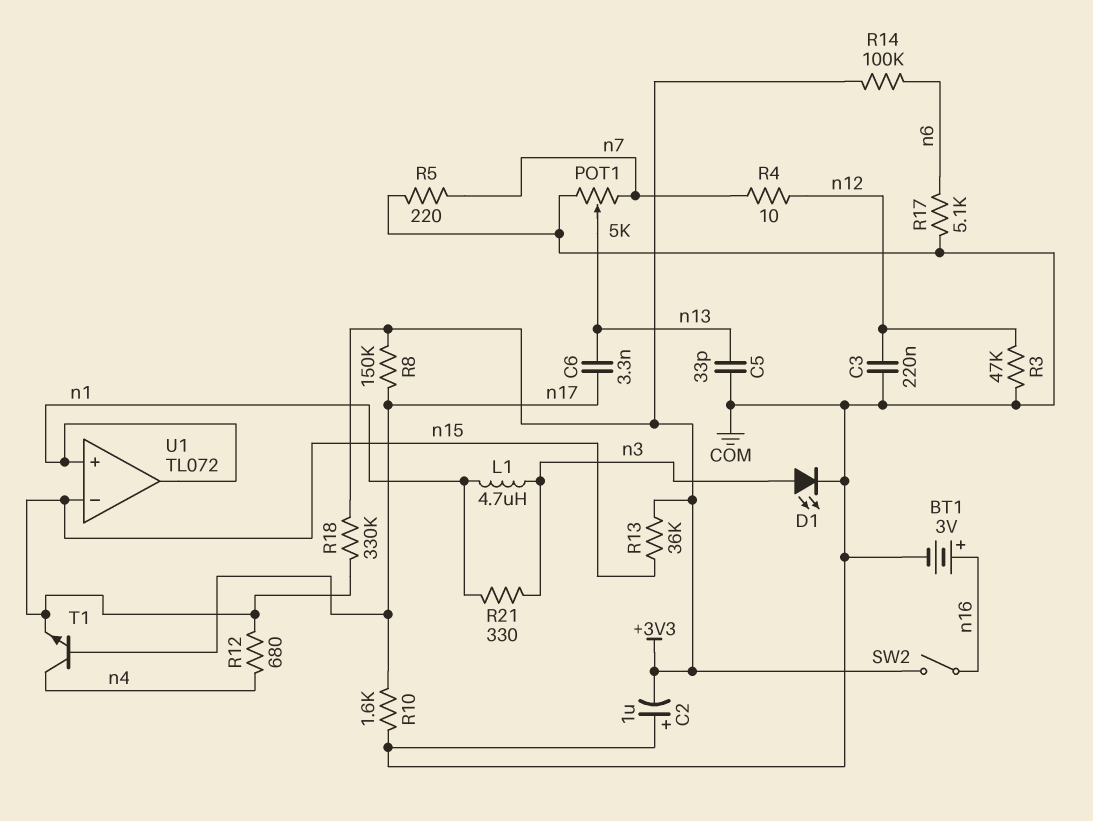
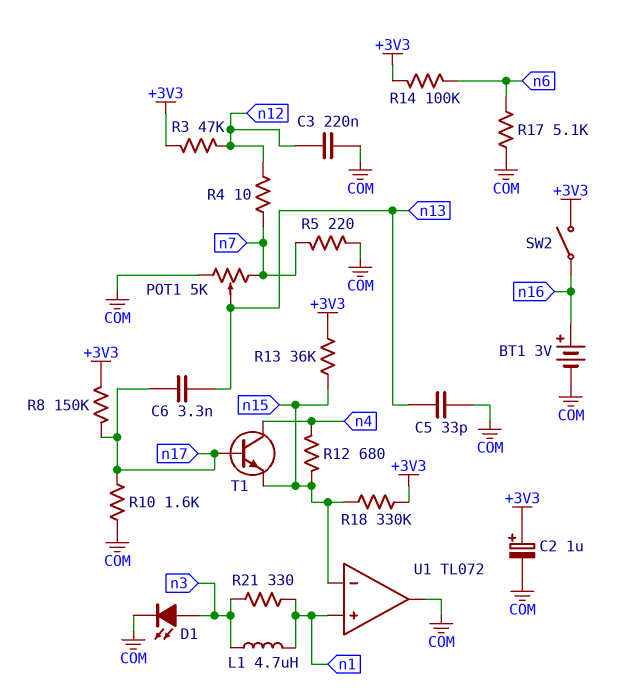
C2: 1uF (plus COM, minus +3V3) -> 1uF (plus +3V3, minus COM)
R3: 47k (COM, n12) -> 47k (+3V3, n12)
U1 pin out: n1 -> COM

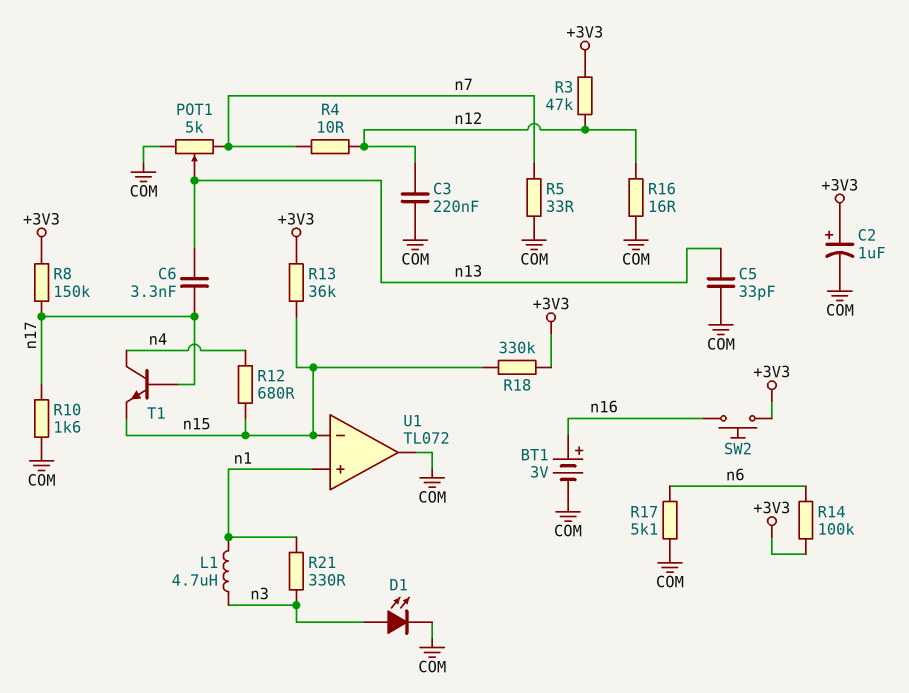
R5: 220 (COM, n7) -> 33 (COM, n7)
R16: none -> 16 (COM, n12)
SW2: switch (+3V3, n16) -> button (+3V3, n16)

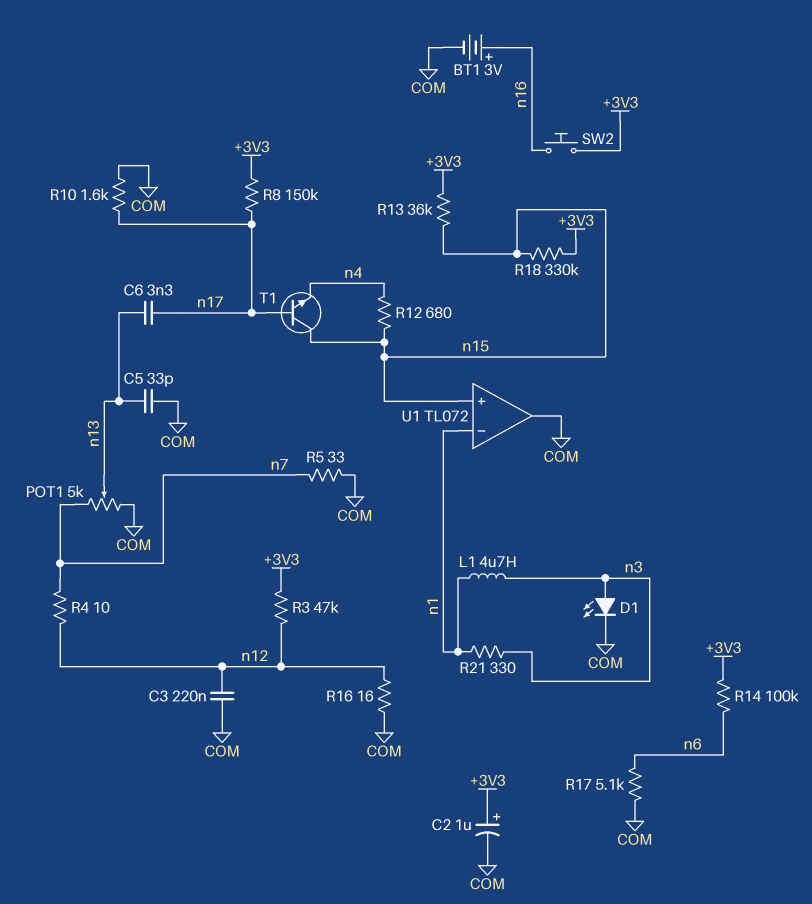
T1: NPN (B n17, C n4, E n15) -> NPN (B n17, C n15, E n4)
U1 pin in+: n1 -> n15
U1 pin in-: n15 -> n1

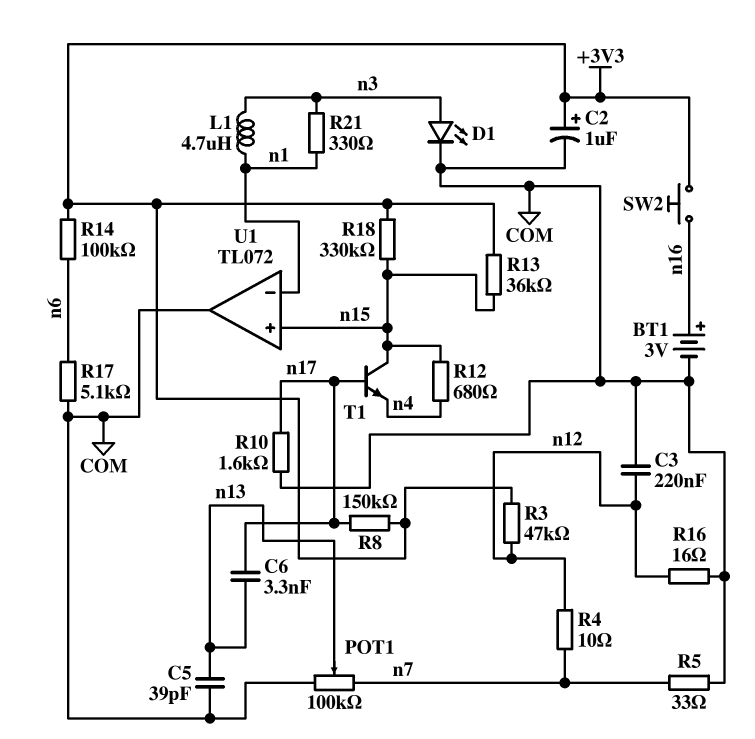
C5: 33pF (COM, n13) -> 39pF (COM, n13)
POT1: 5k (COM, n7, wiper n13) -> 100k (COM, n7, wiper n13)

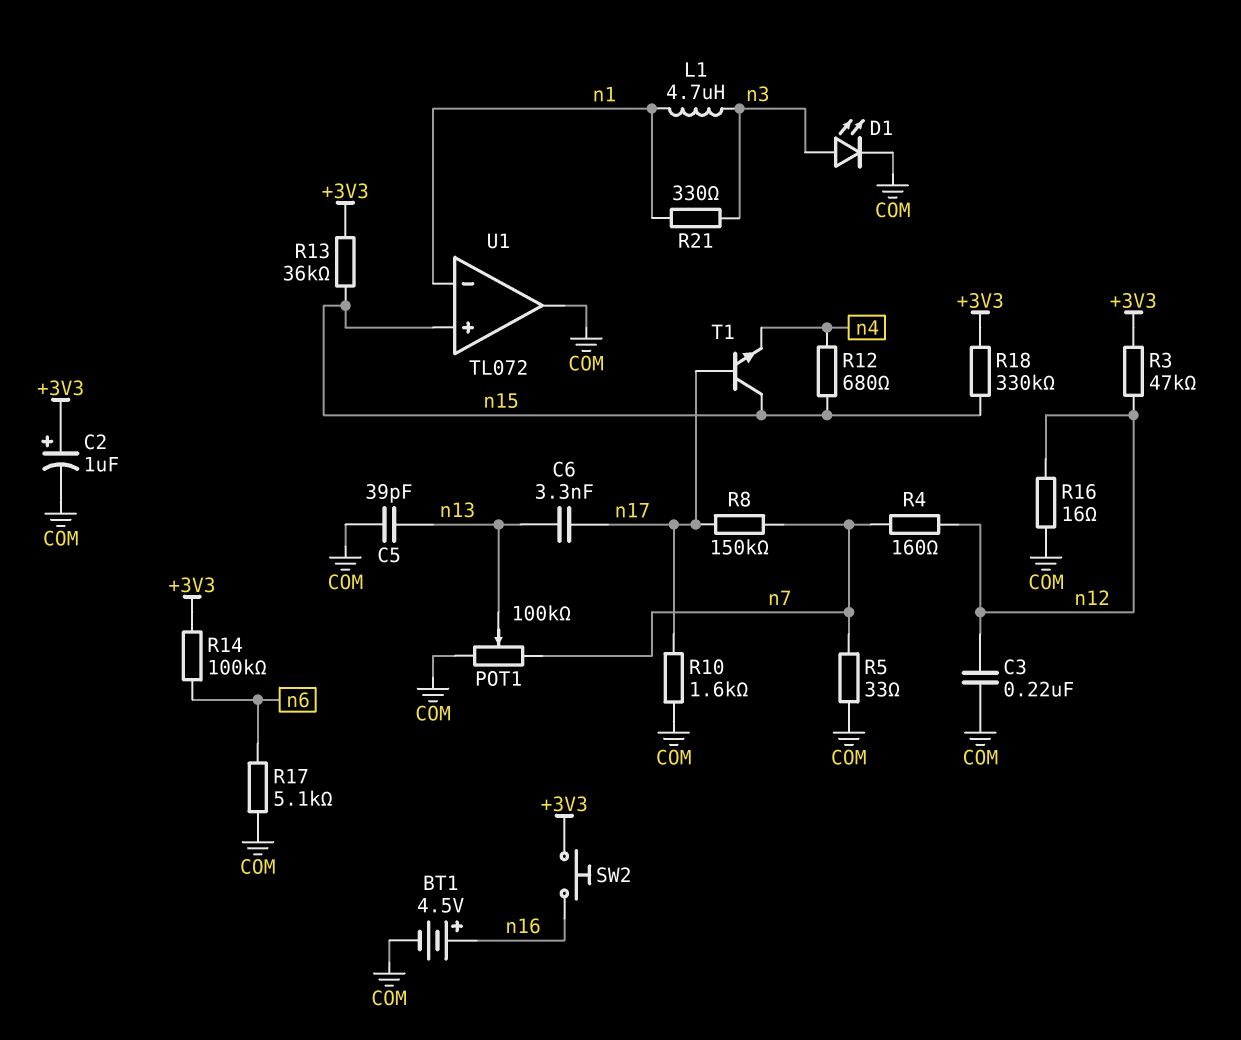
BT1: 3V (plus n16, minus COM) -> 4.5V (plus n16, minus COM)
R4: 10 (n7, n12) -> 160 (n7, n12)
R8: 150k (+3V3, n17) -> 150k (n7, n17)

